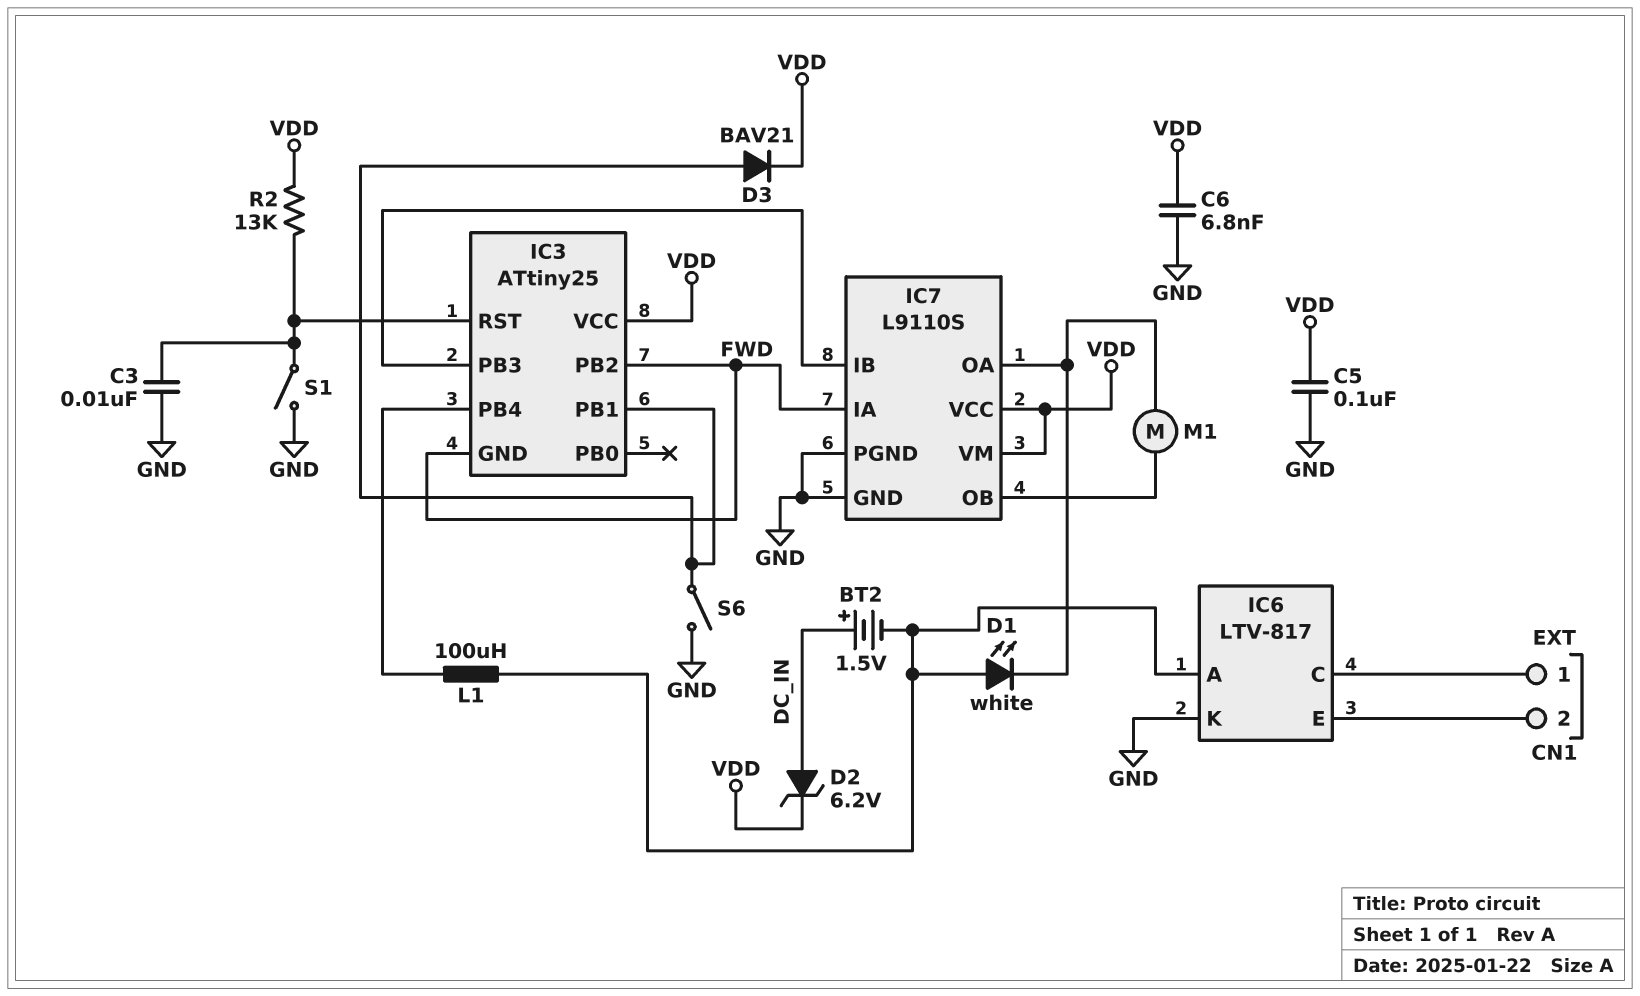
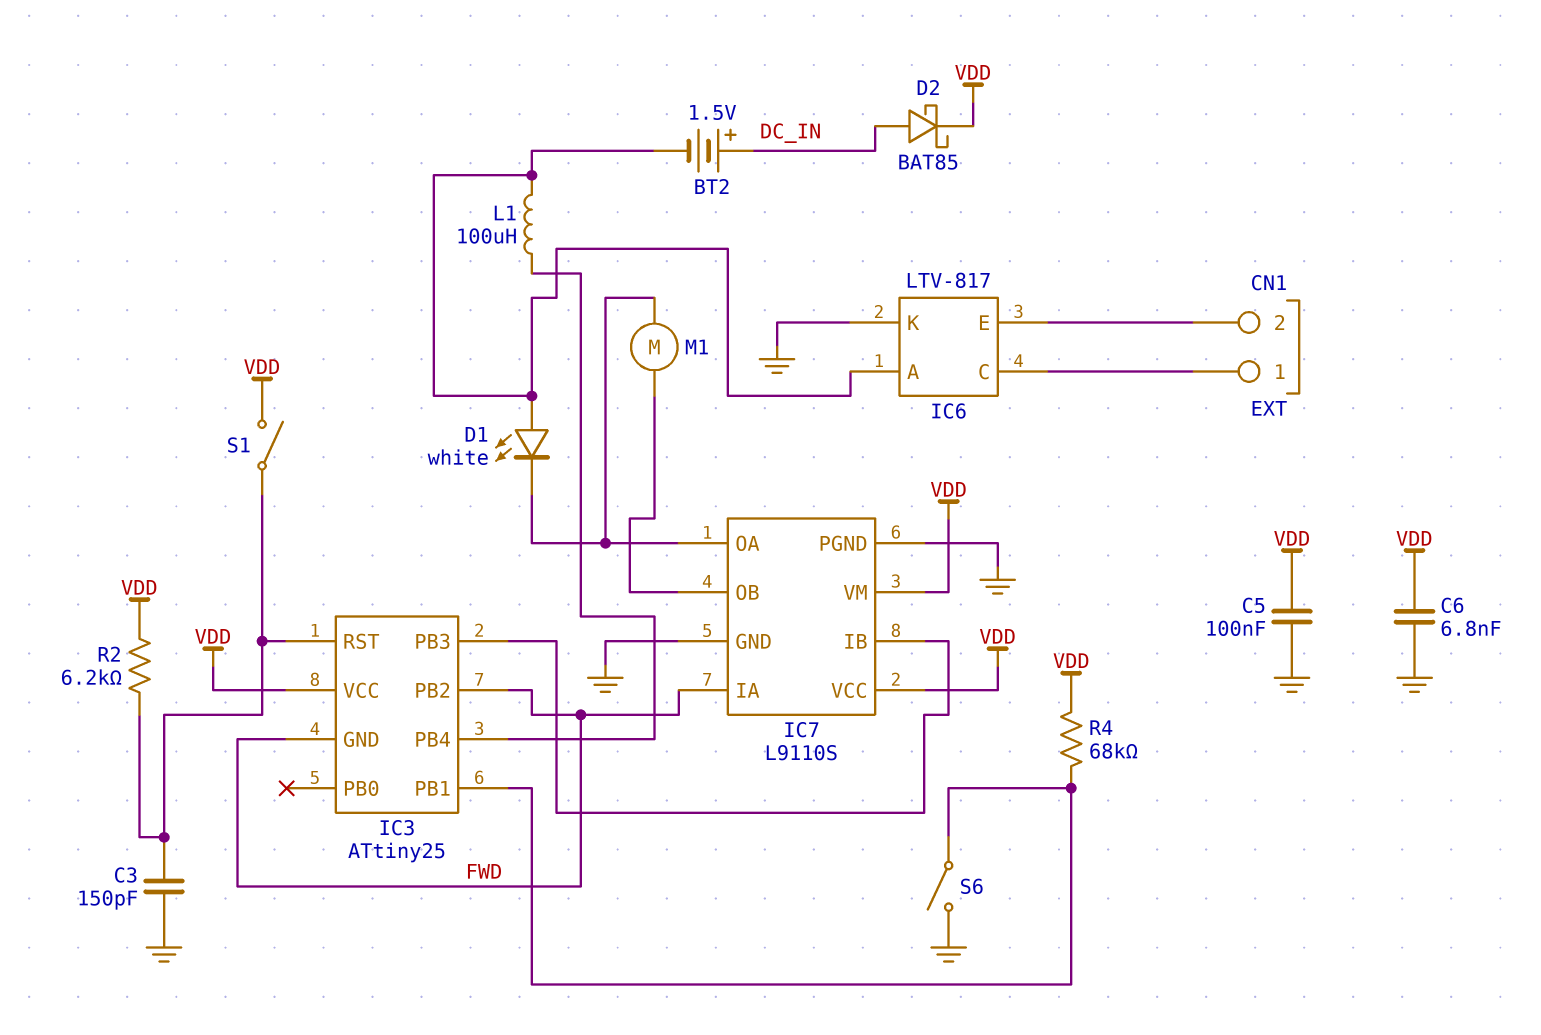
C3: 10nF (GND, IC3/RST) -> 150pF (GND, IC3/RST)
D2: zener 6.2V (A DC_IN, K VDD) -> schottky BAT85 (A DC_IN, K VDD)
D3: diode BAV21 (A IC3/PB1, K VDD) -> none
R2: 13k (IC3/RST, VDD) -> 6.2k (IC3/RST, VDD)
R4: none -> 68k (IC3/PB1, VDD)
S1: switch (GND, IC3/RST) -> switch (IC3/RST, VDD)

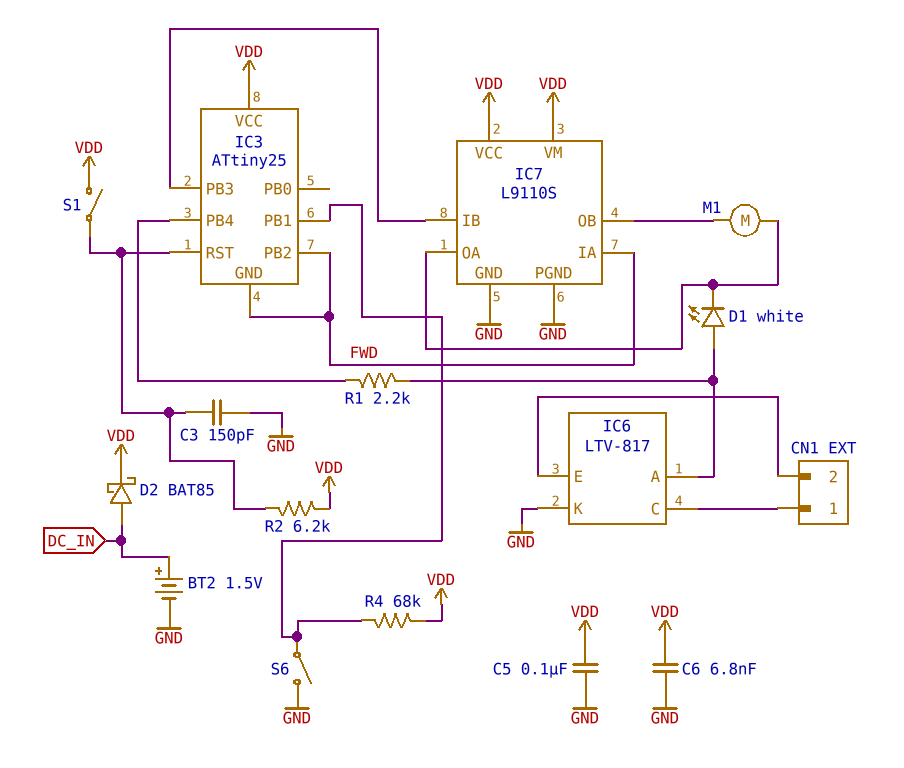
BT2: 1.5V (plus DC_IN, minus IC6/A) -> 1.5V (plus DC_IN, minus GND)
L1: 100uH (IC3/PB4, IC6/A) -> none
R1: none -> 2.2k (IC3/PB4, IC6/A)

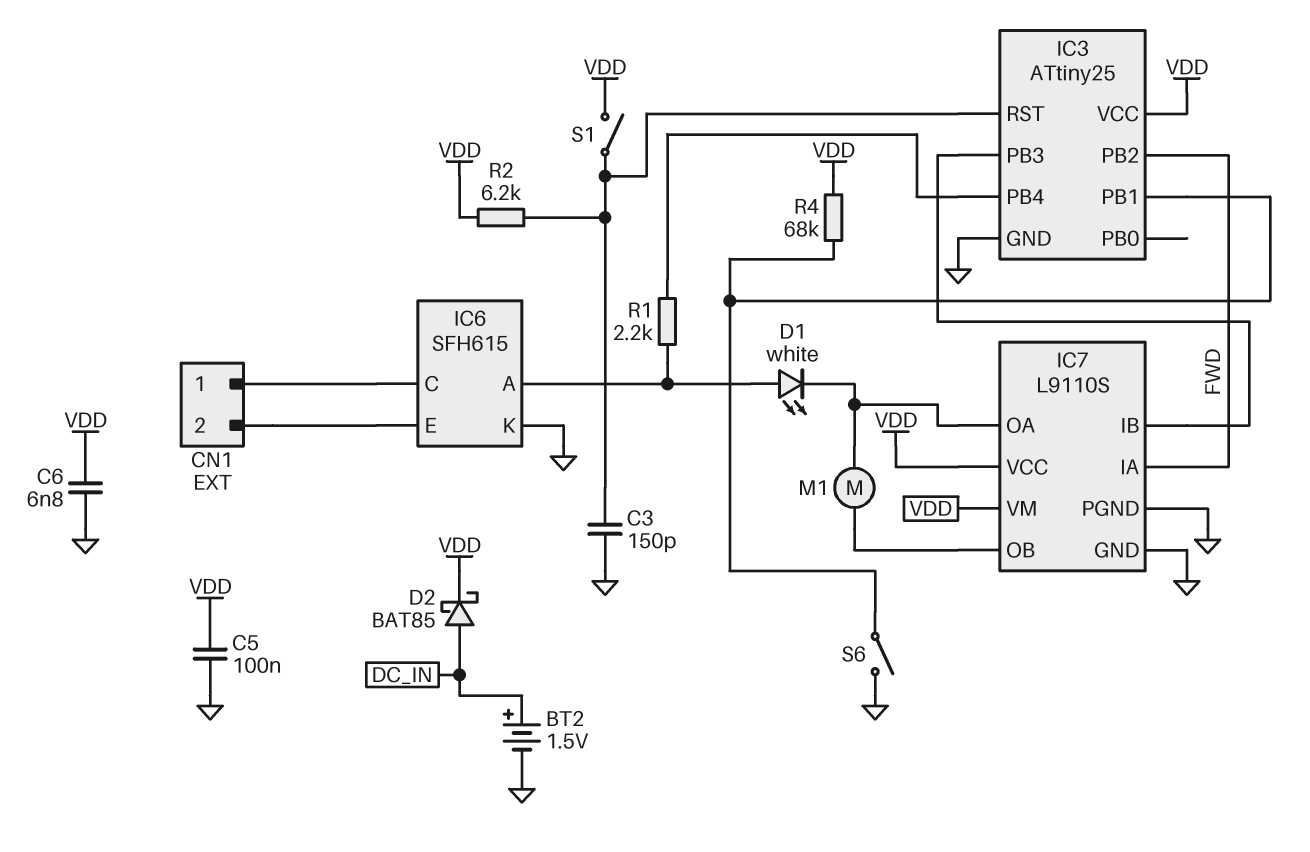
IC3 pin GND: FWD -> GND
IC6: LTV-817 -> SFH615

